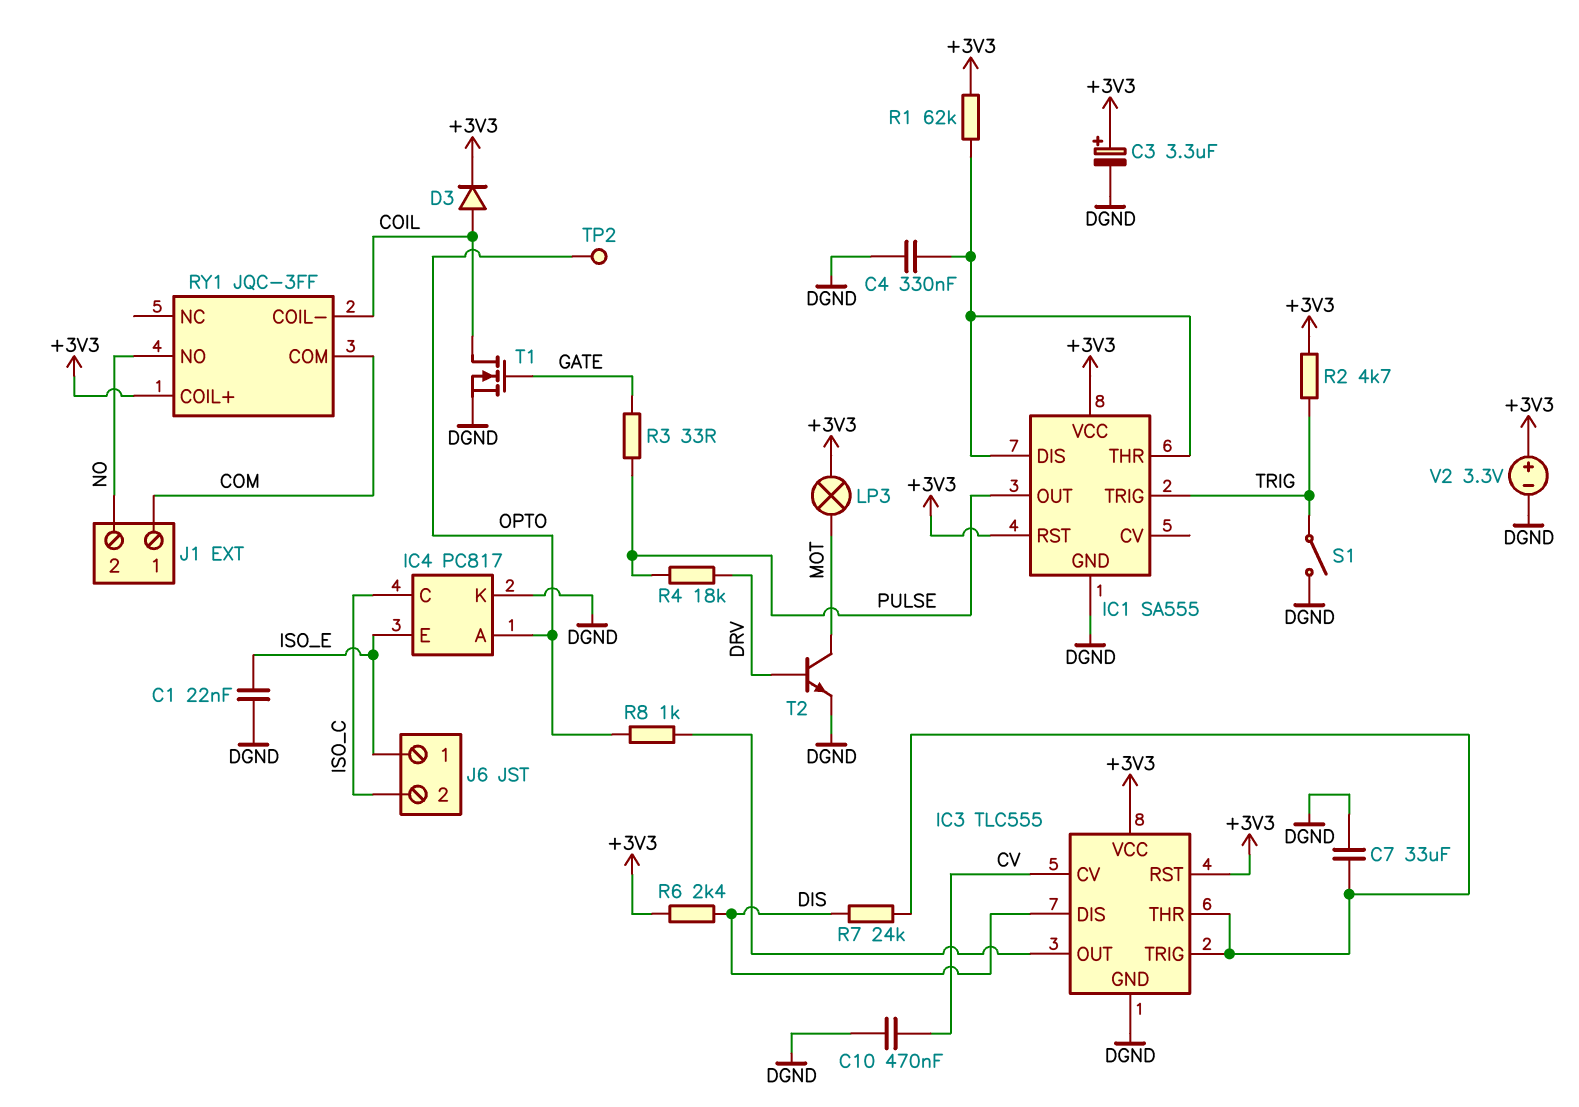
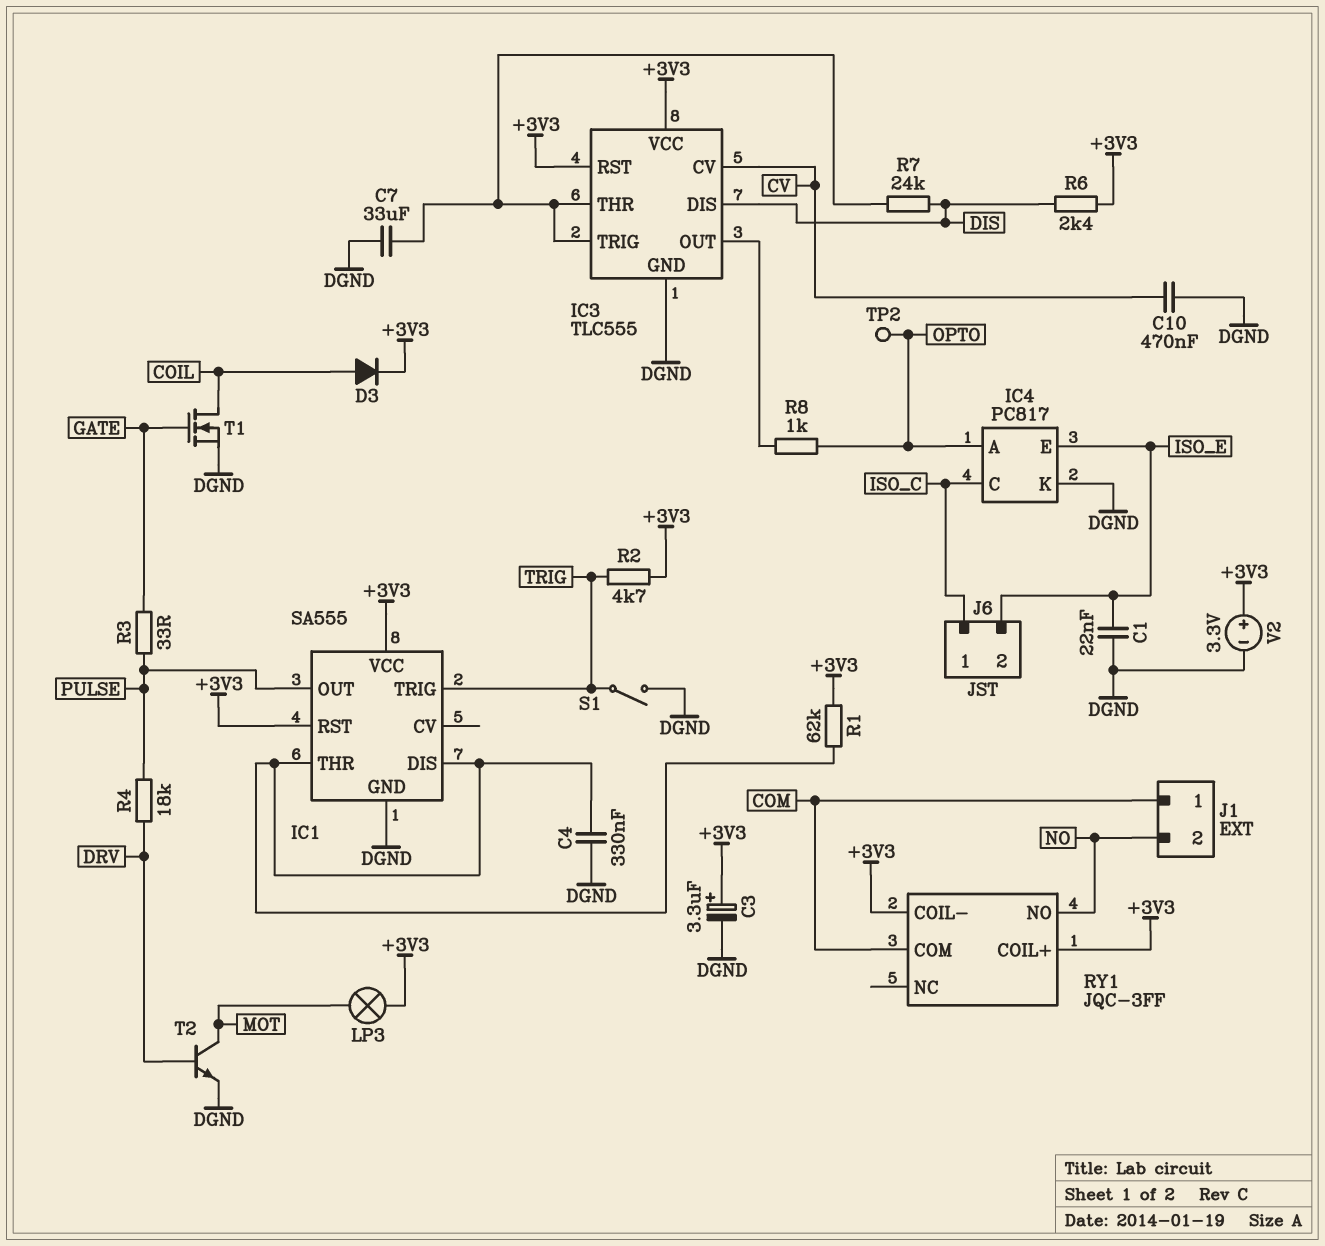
J6 pin 1: ISO_E -> ISO_C
J6 pin 2: ISO_C -> ISO_E
RY1 pin COIL-: COIL -> +3V3

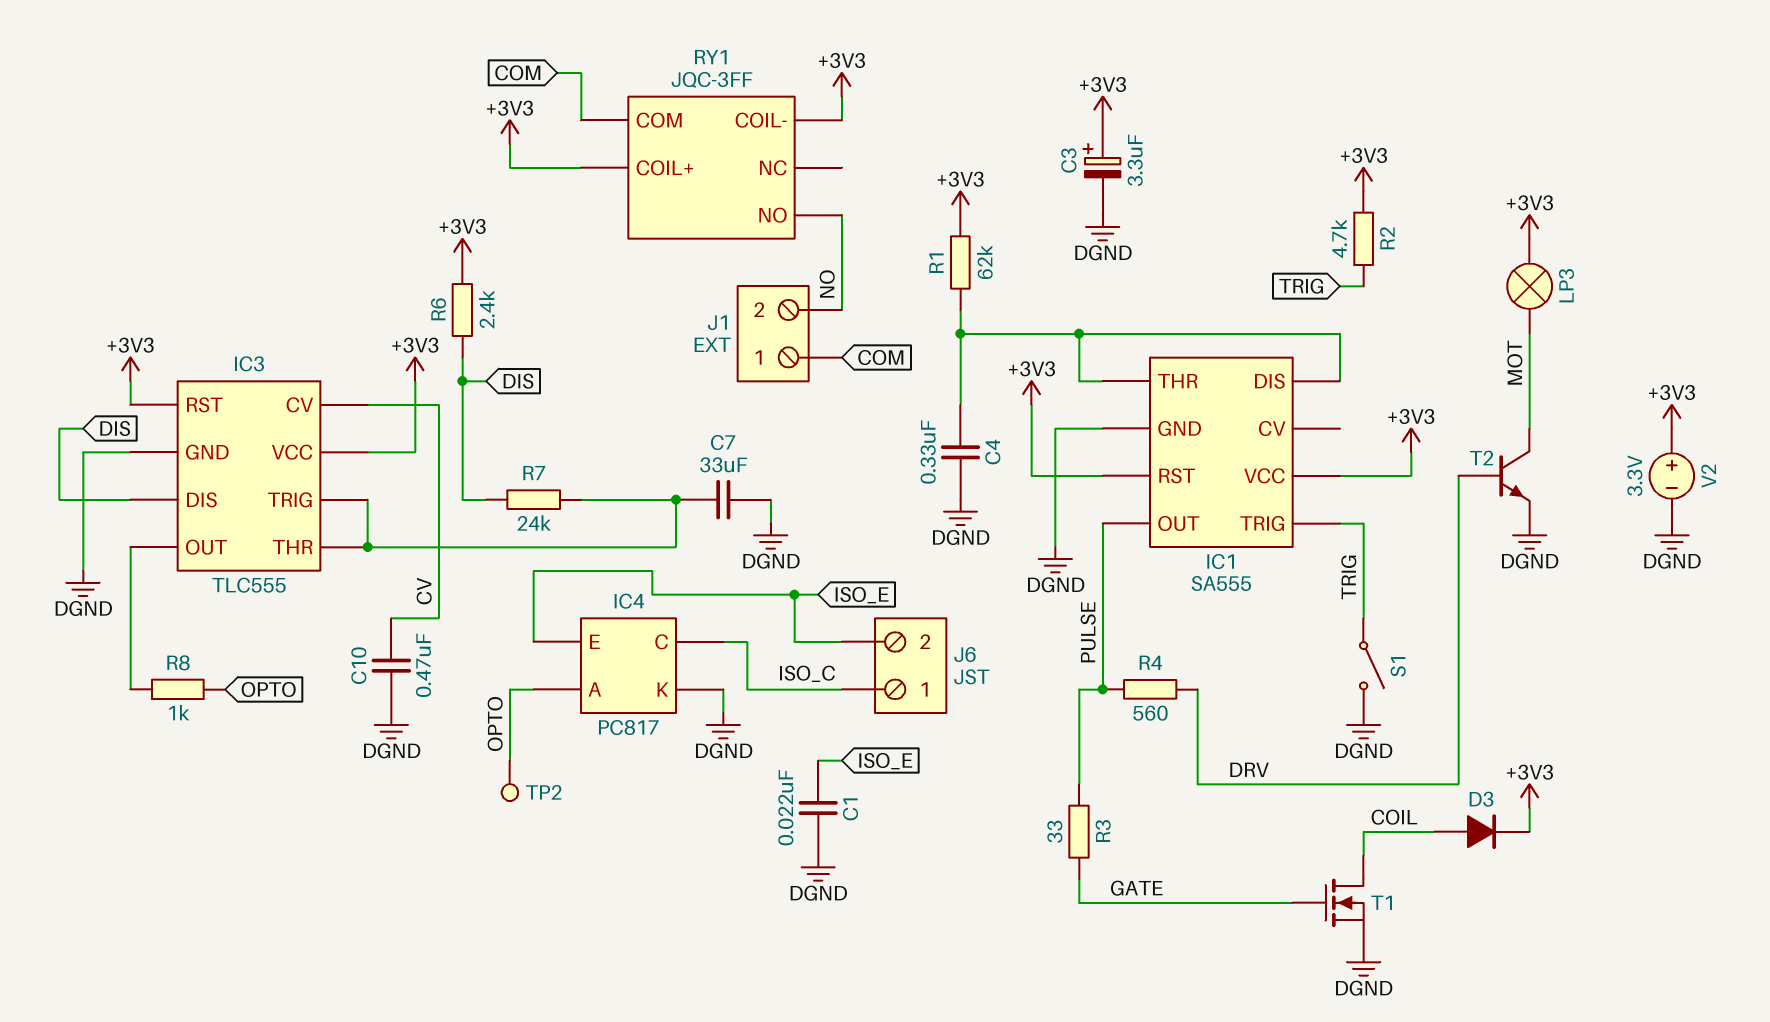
R4: 18k (DRV, PULSE) -> 560 (DRV, PULSE)

